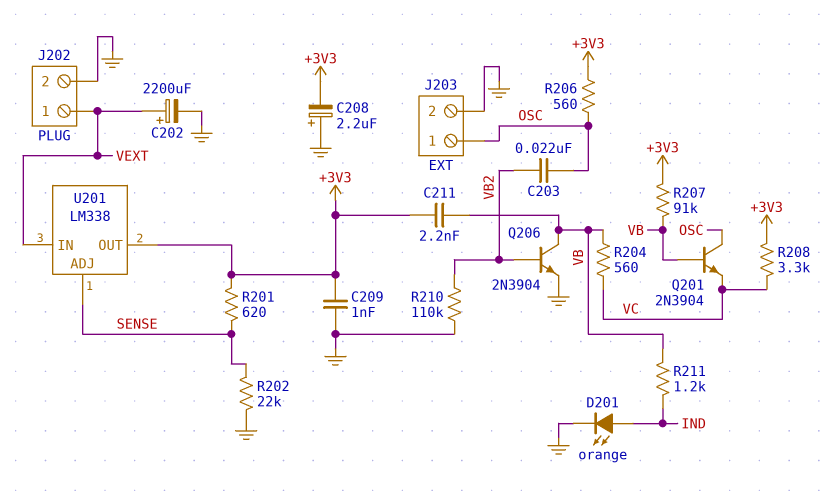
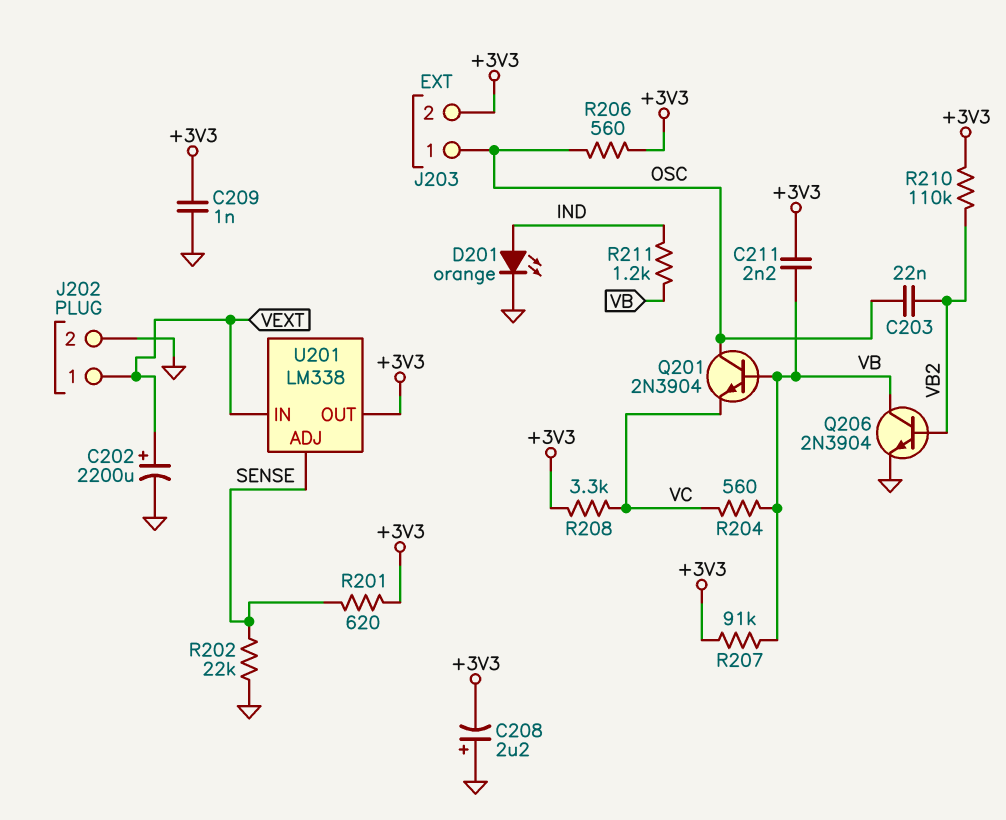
J203 pin 2: GND -> +3V3
R210: 110k (GND, VB2) -> 110k (+3V3, VB2)

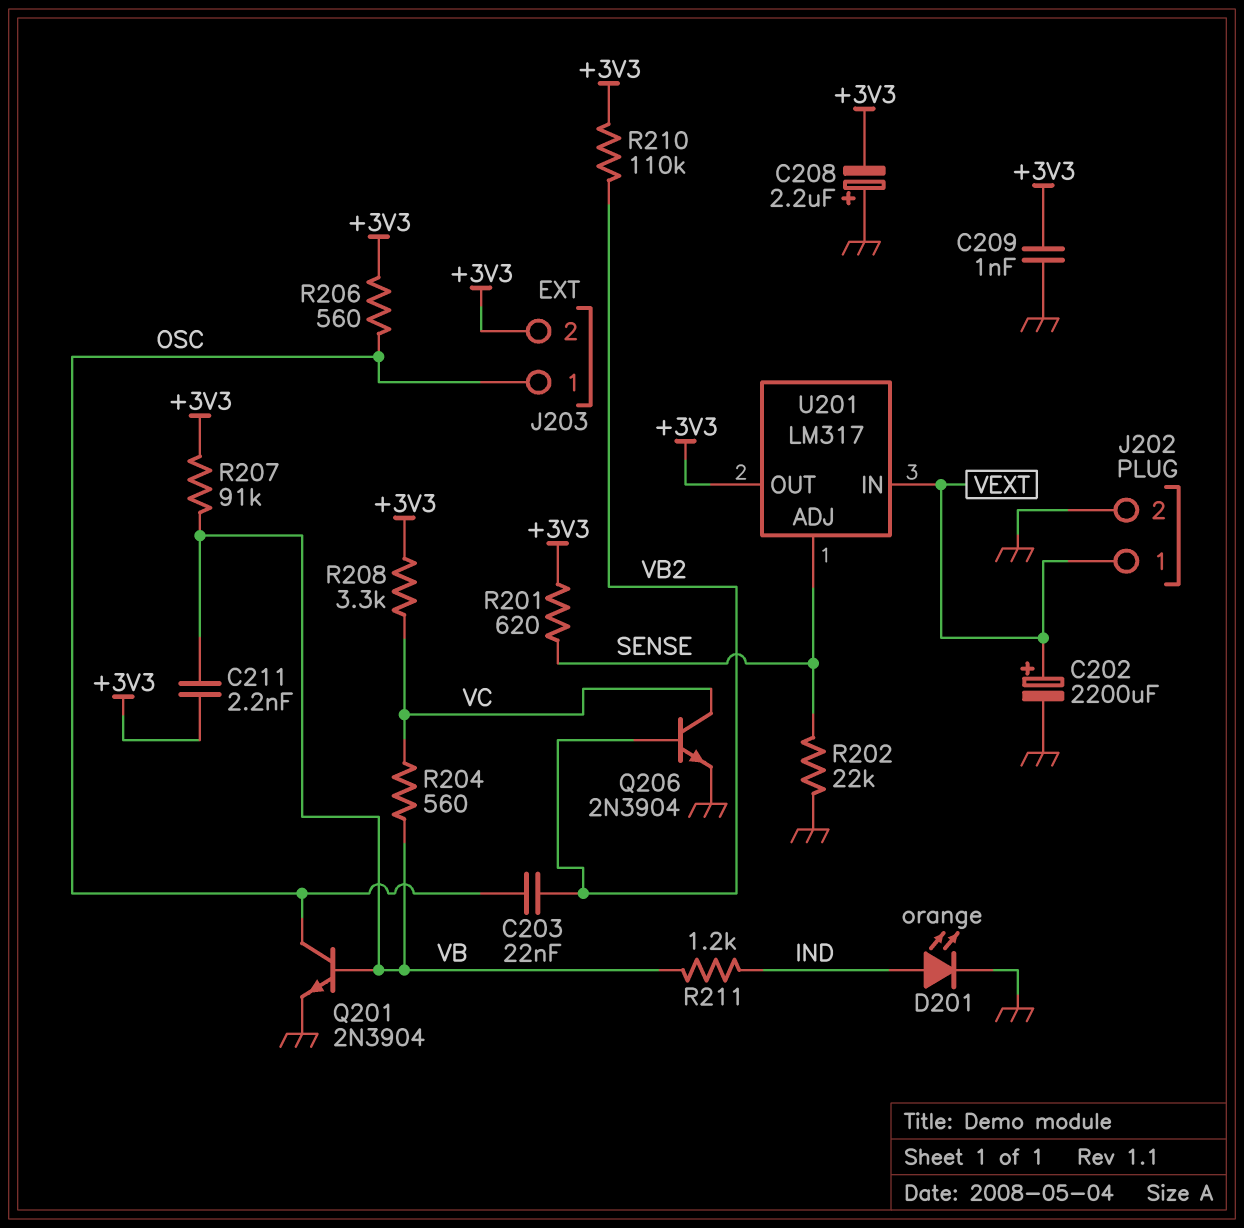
Q201: NPN 2N3904 (B VB, C OSC, E VC) -> NPN 2N3904 (B VB, C OSC, E GND)
Q206: NPN 2N3904 (B VB2, C VB, E GND) -> NPN 2N3904 (B VB2, C VC, E GND)
U201: LM338 -> LM317

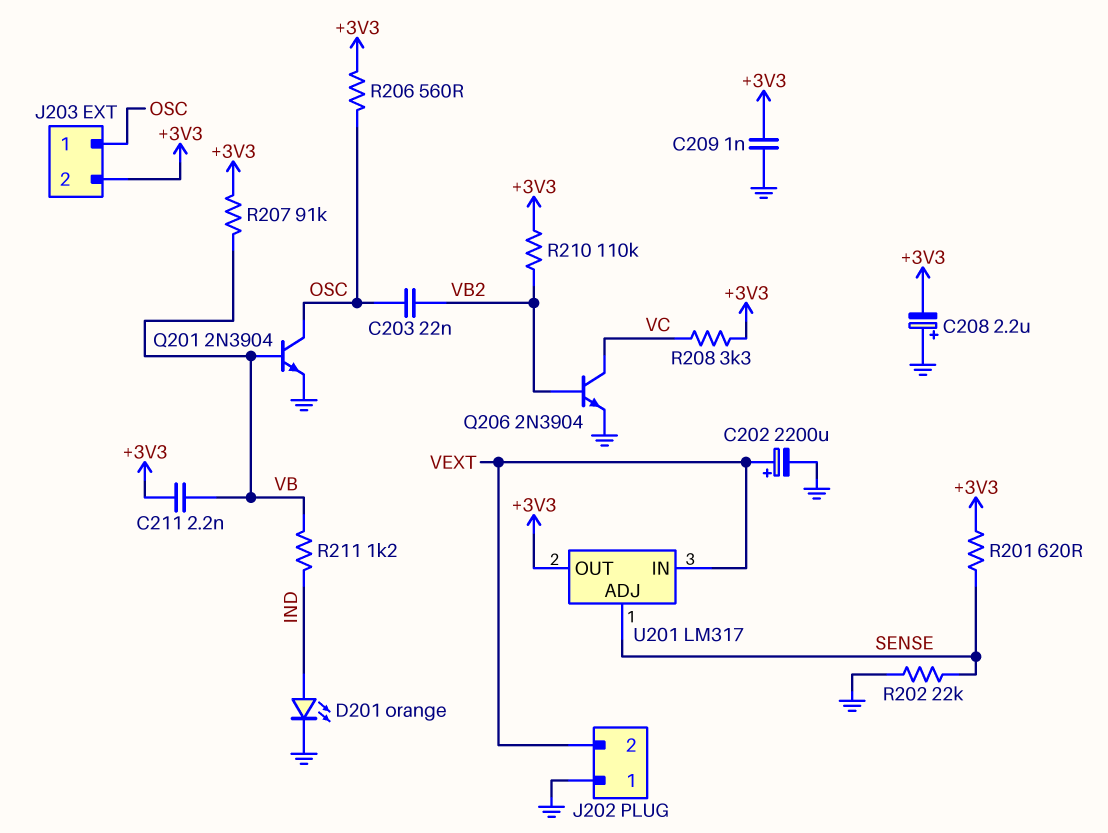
J202 pin 1: VEXT -> GND
J202 pin 2: GND -> VEXT
R204: 560 (VB, VC) -> none

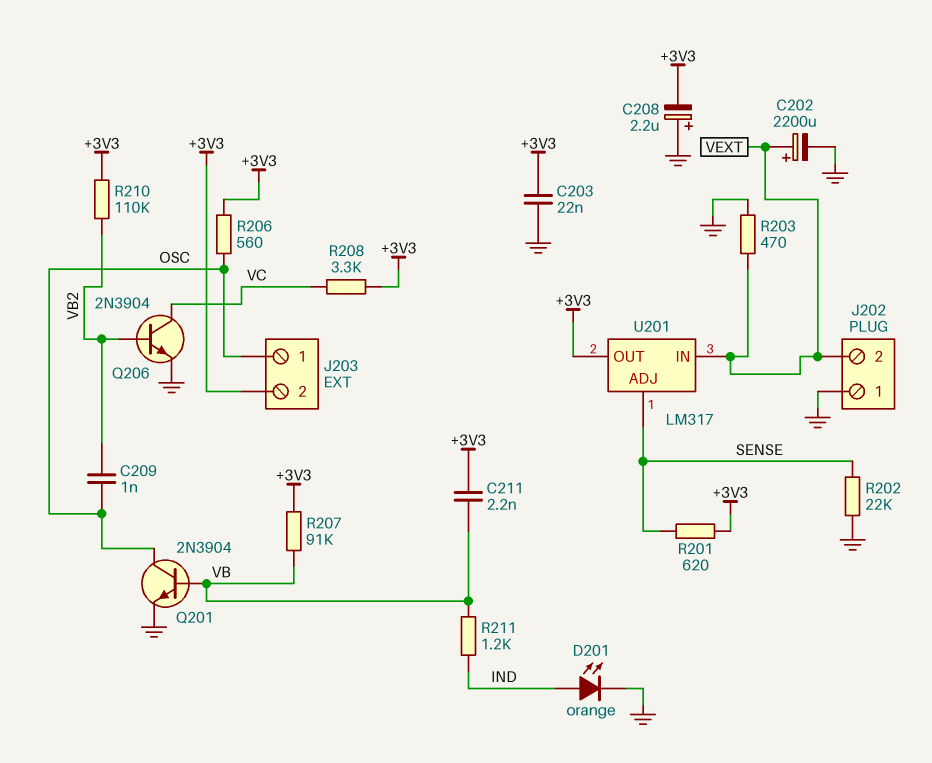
C203: 22nF (OSC, VB2) -> 22nF (+3V3, GND)
C209: 1nF (+3V3, GND) -> 1nF (OSC, VB2)
R203: none -> 470 (GND, VEXT)

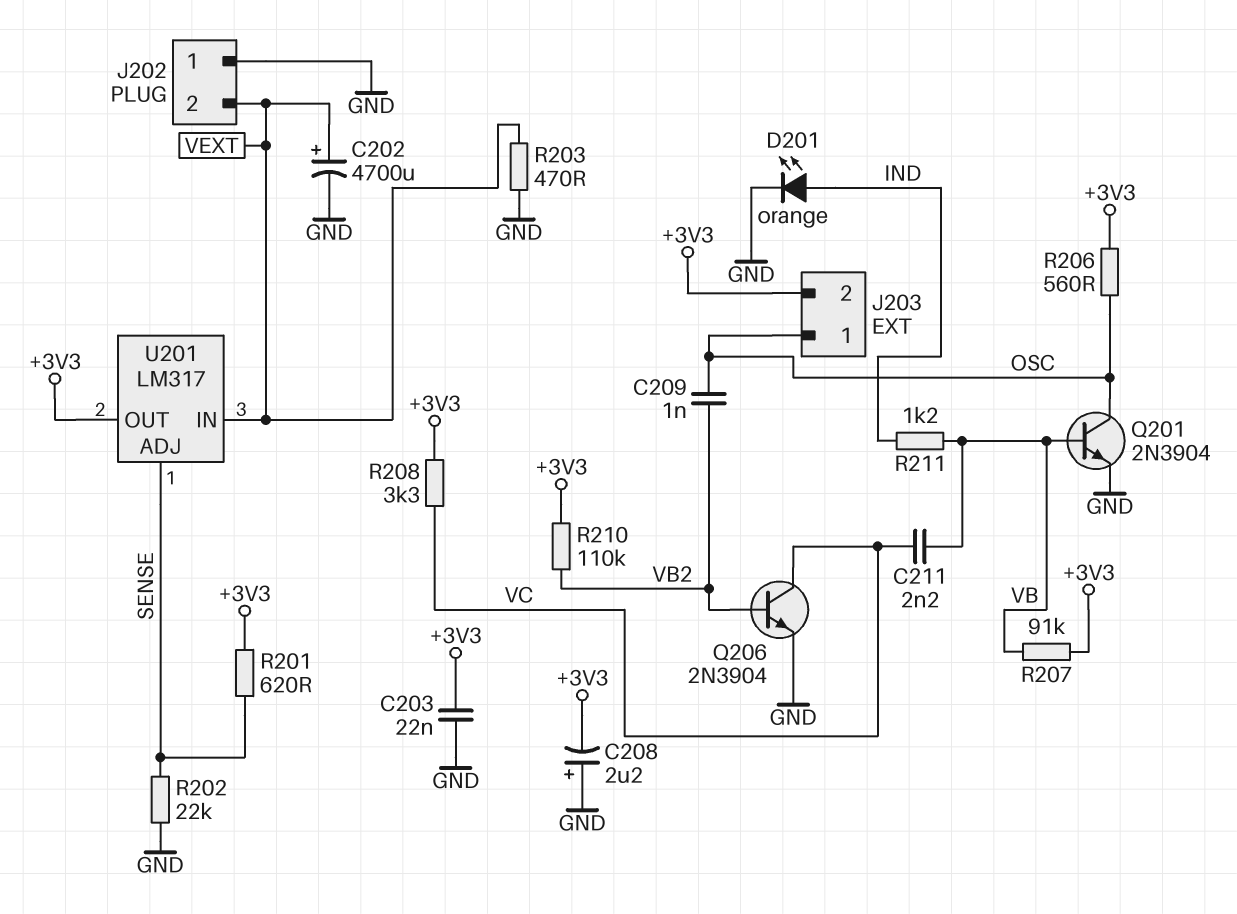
C202: 2200uF (plus VEXT, minus GND) -> 4700uF (plus VEXT, minus GND)
C211: 2.2nF (+3V3, VB) -> 2.2nF (VB, VC)

